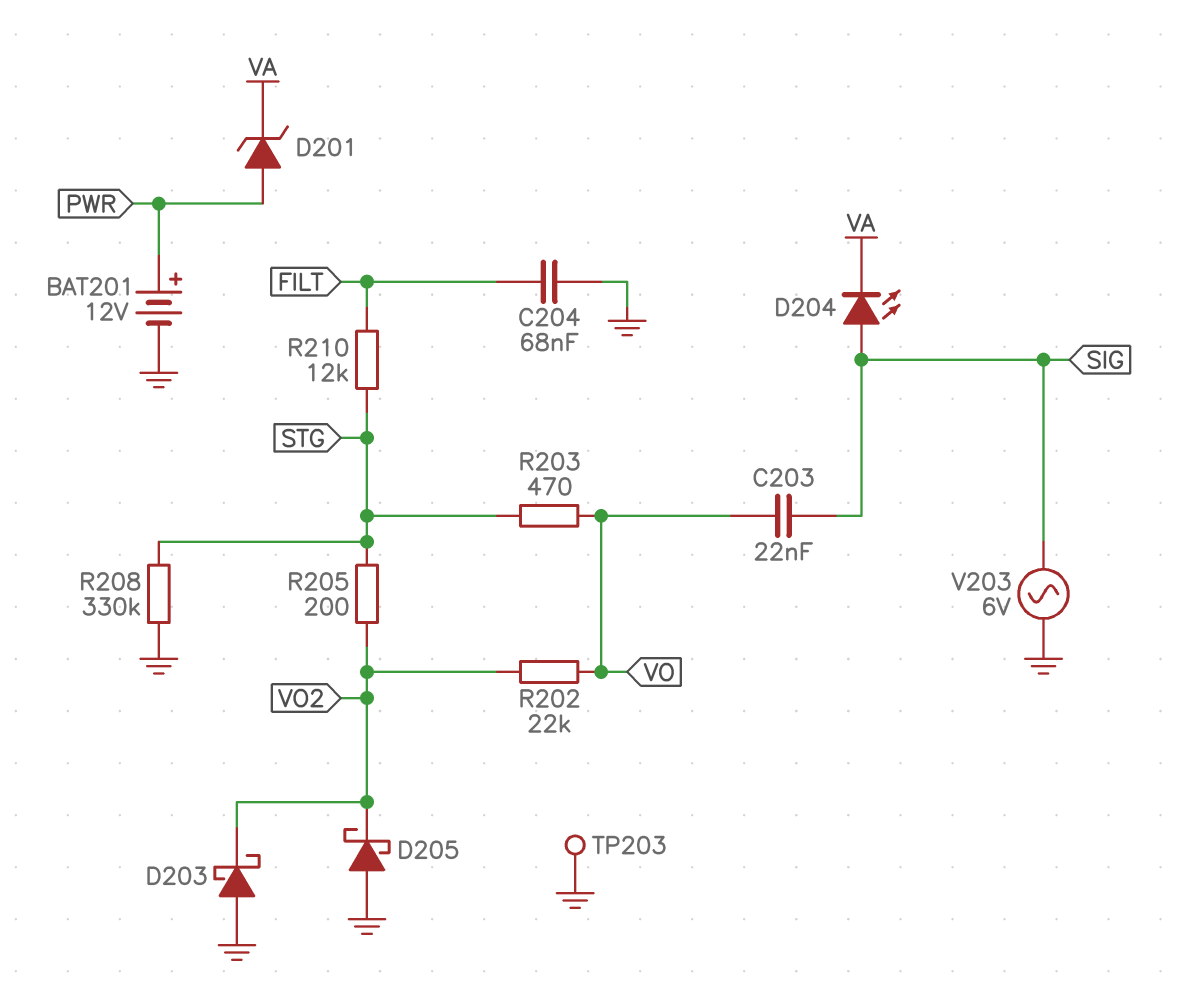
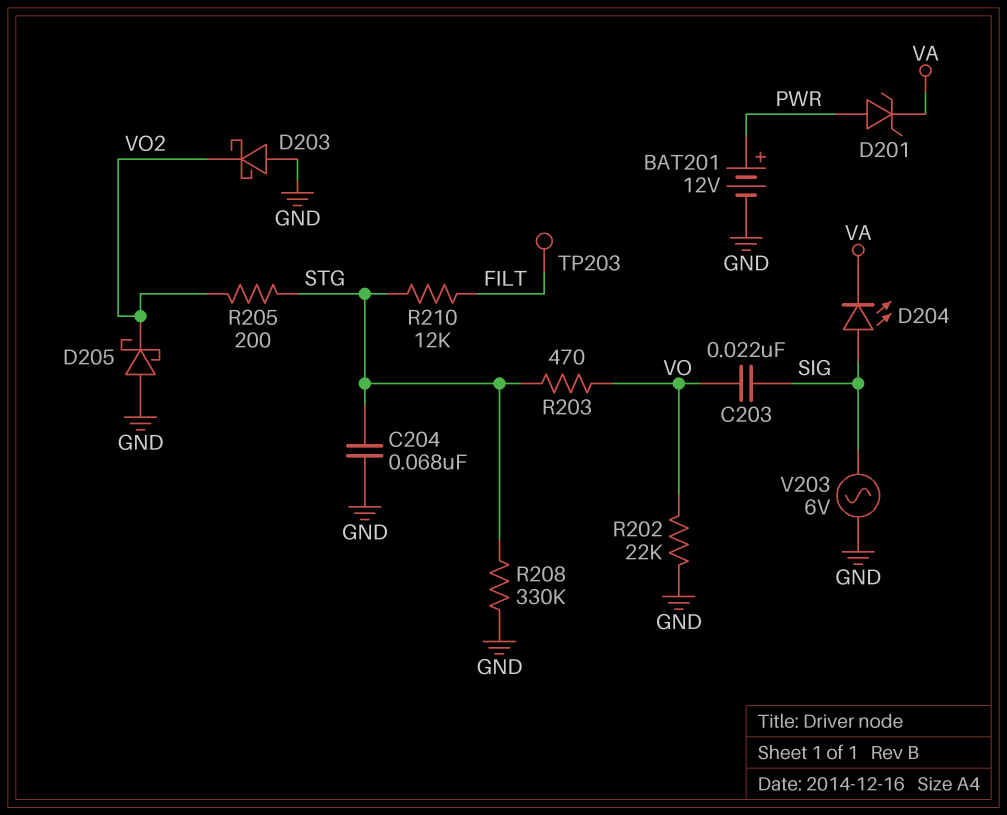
C204: 68nF (FILT, GND) -> 68nF (GND, STG)
R202: 22k (VO, VO2) -> 22k (GND, VO)
TP203: test point (GND) -> test point (FILT)

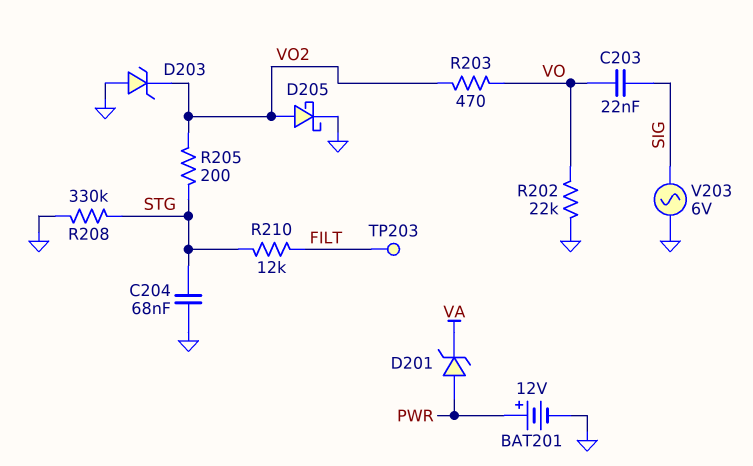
D203: schottky (A GND, K VO2) -> zener (A GND, K VO2)
D204: LED (A SIG, K VA) -> none
D205: schottky (A GND, K VO2) -> schottky (A VO2, K GND)
R203: 470 (STG, VO) -> 470 (VO, VO2)

